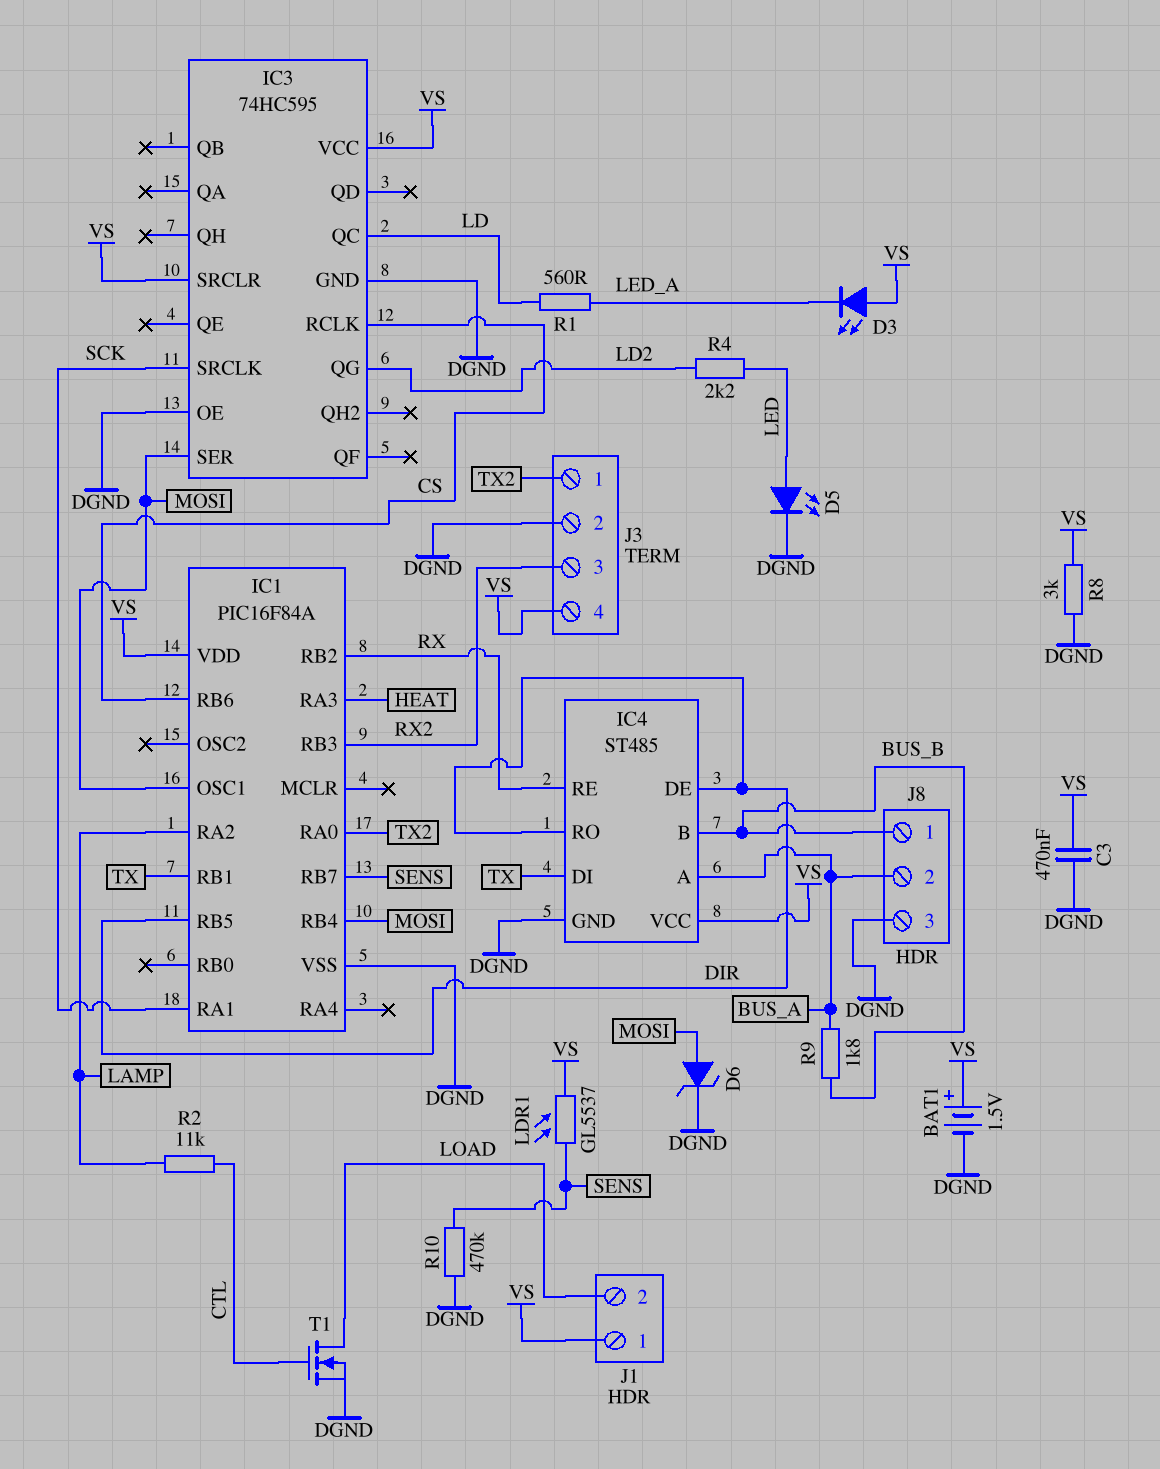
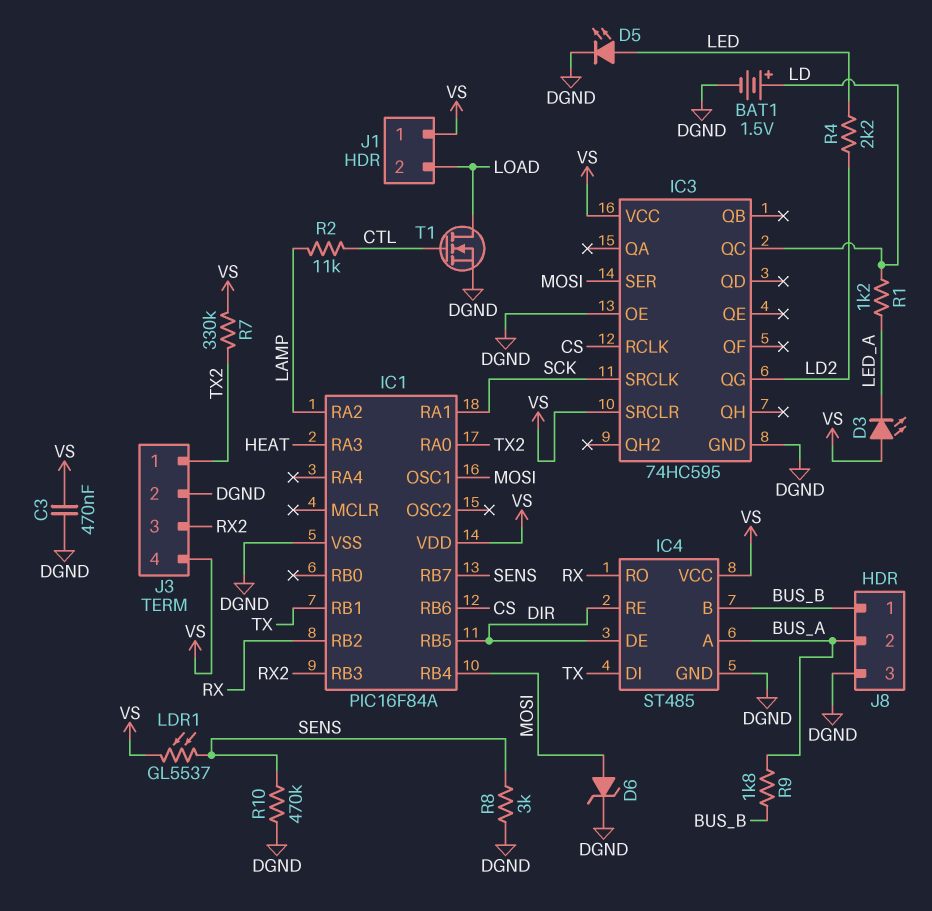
BAT1: 1.5V (plus VS, minus DGND) -> 1.5V (plus LD, minus DGND)
IC4 pin RE: RX -> DIR
IC4 pin RO: DIR -> RX
R1: 560 (LD, LED_A) -> 1.2k (LD, LED_A)
R7: none -> 330k (TX2, VS)
R8: 3k (DGND, VS) -> 3k (DGND, SENS)

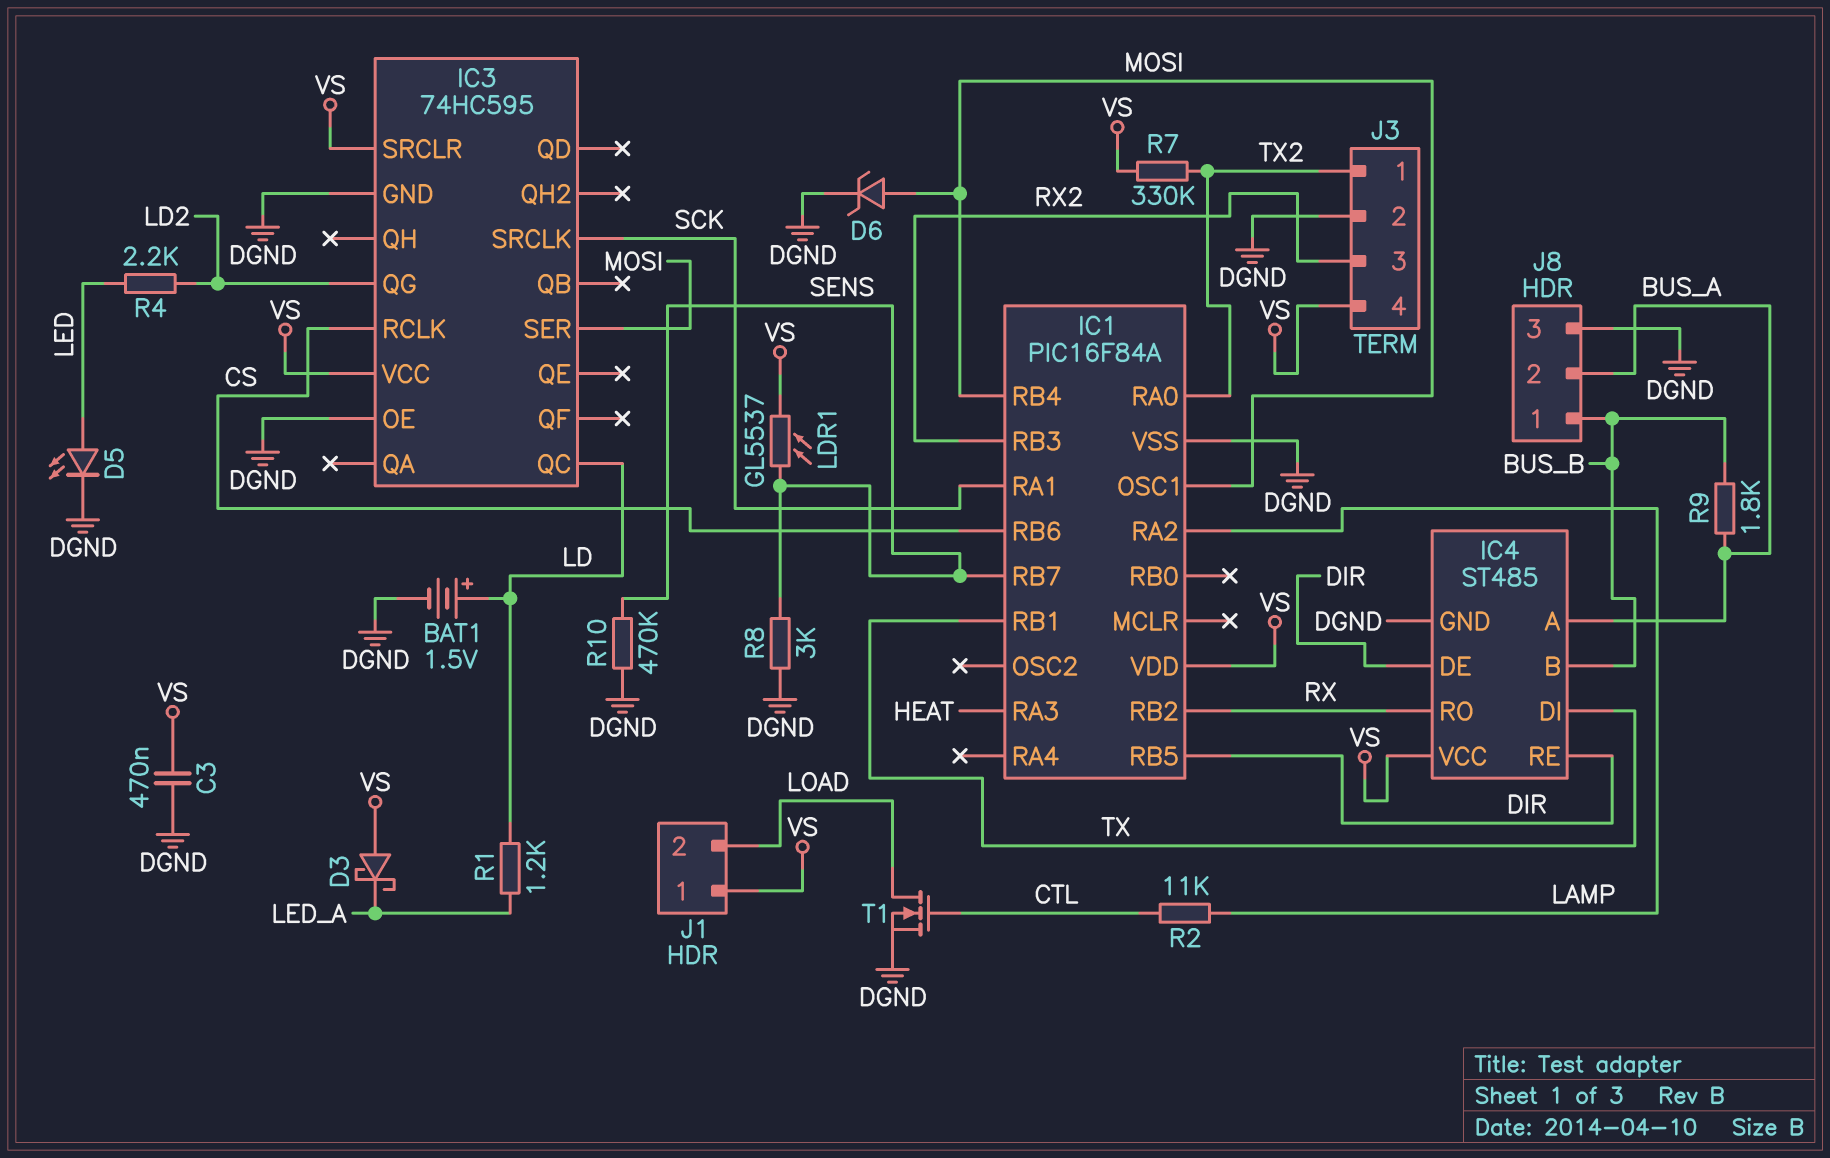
D3: LED (A VS, K LED_A) -> schottky (A VS, K LED_A)

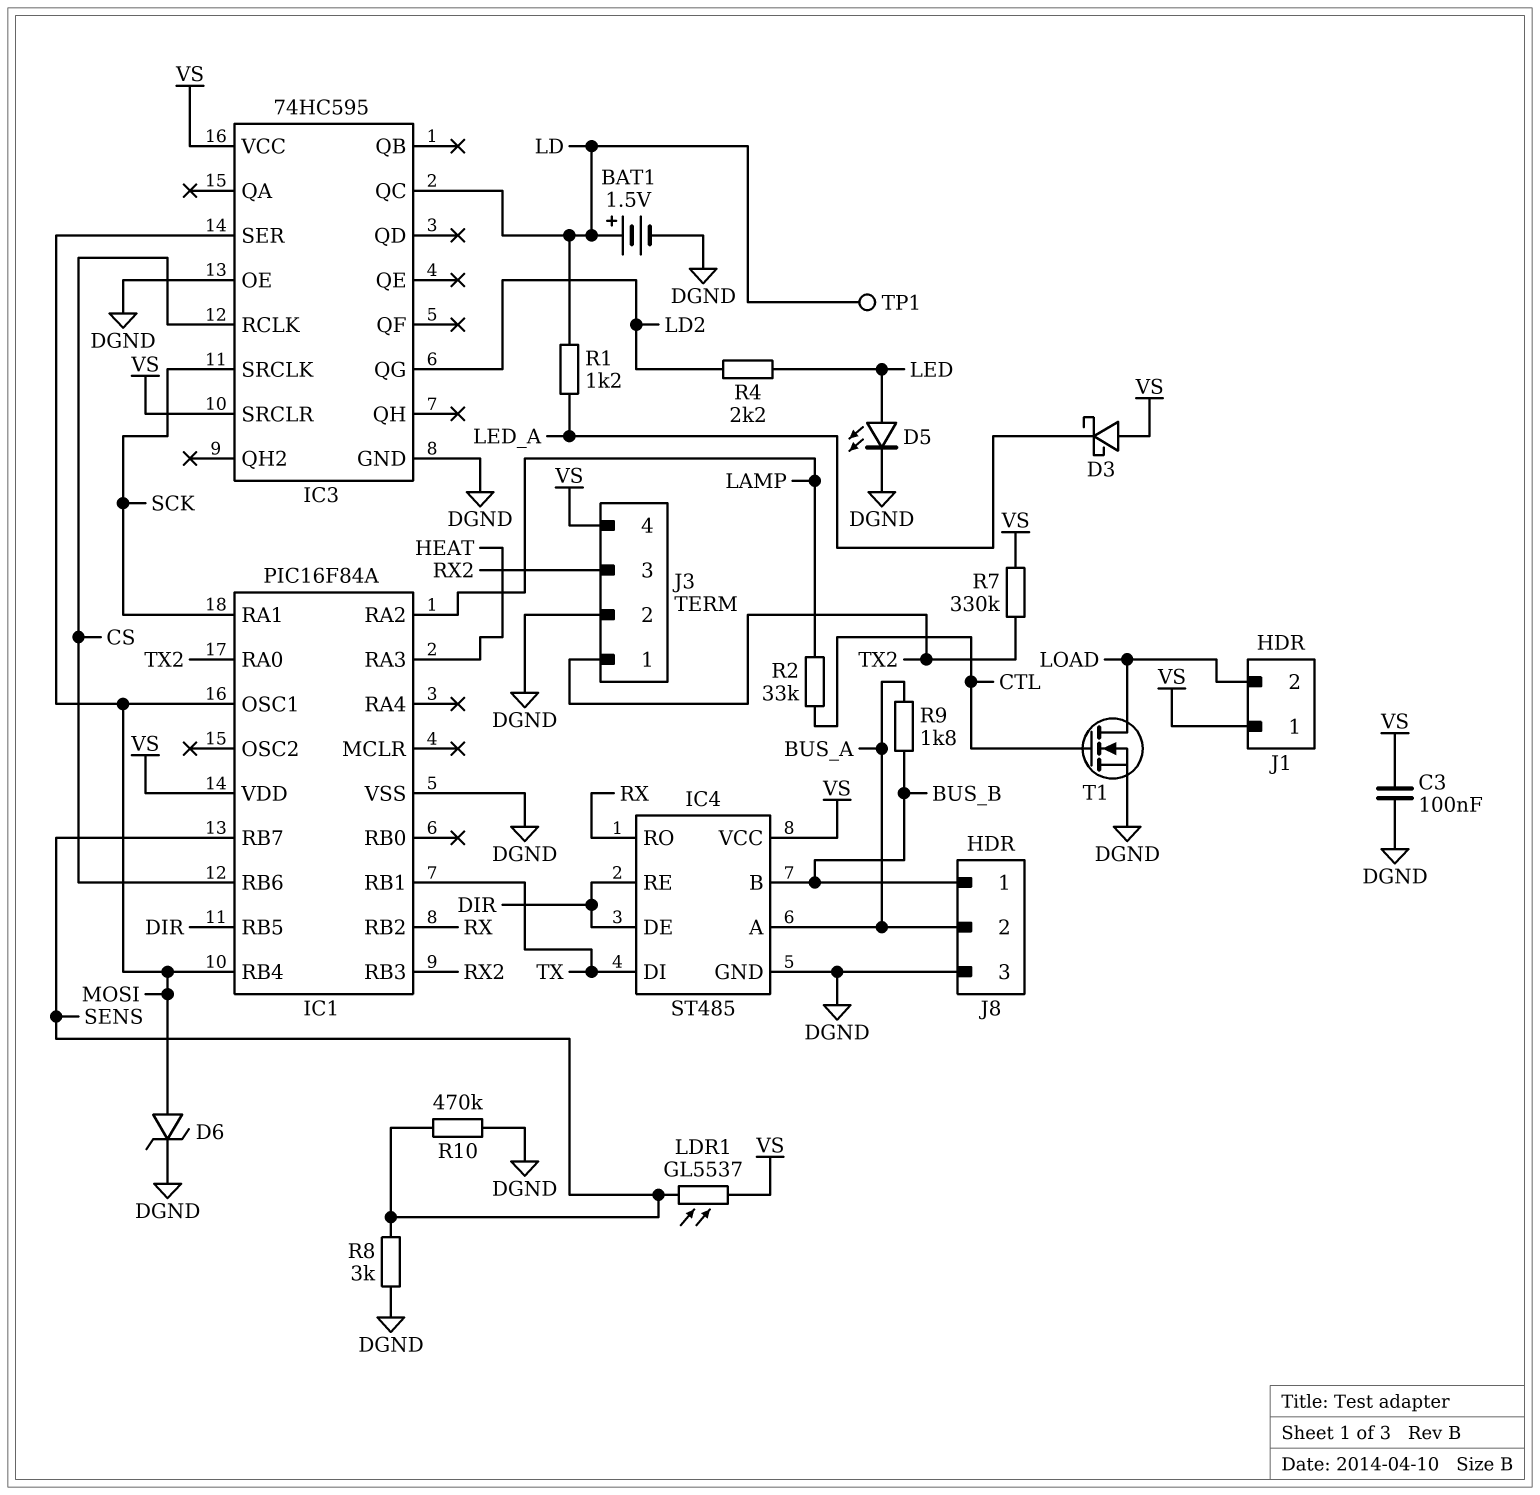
C3: 470nF (DGND, VS) -> 100nF (DGND, VS)
R2: 11k (CTL, LAMP) -> 33k (CTL, LAMP)
TP1: none -> test point (LD)

